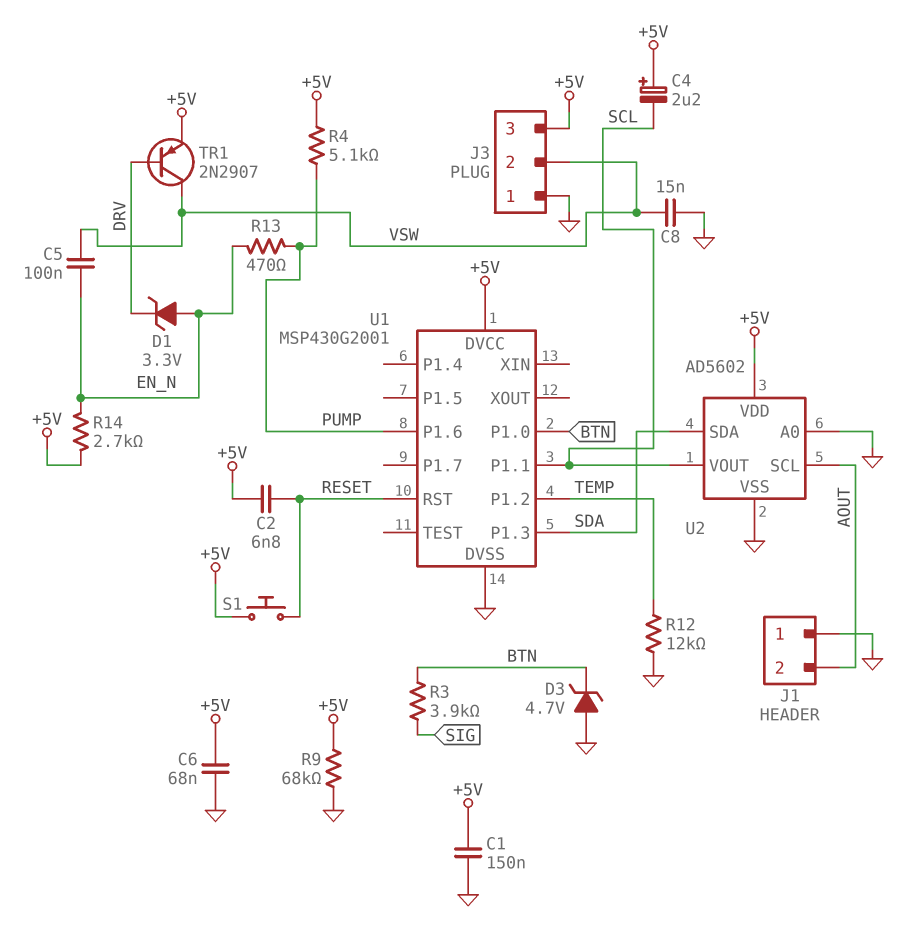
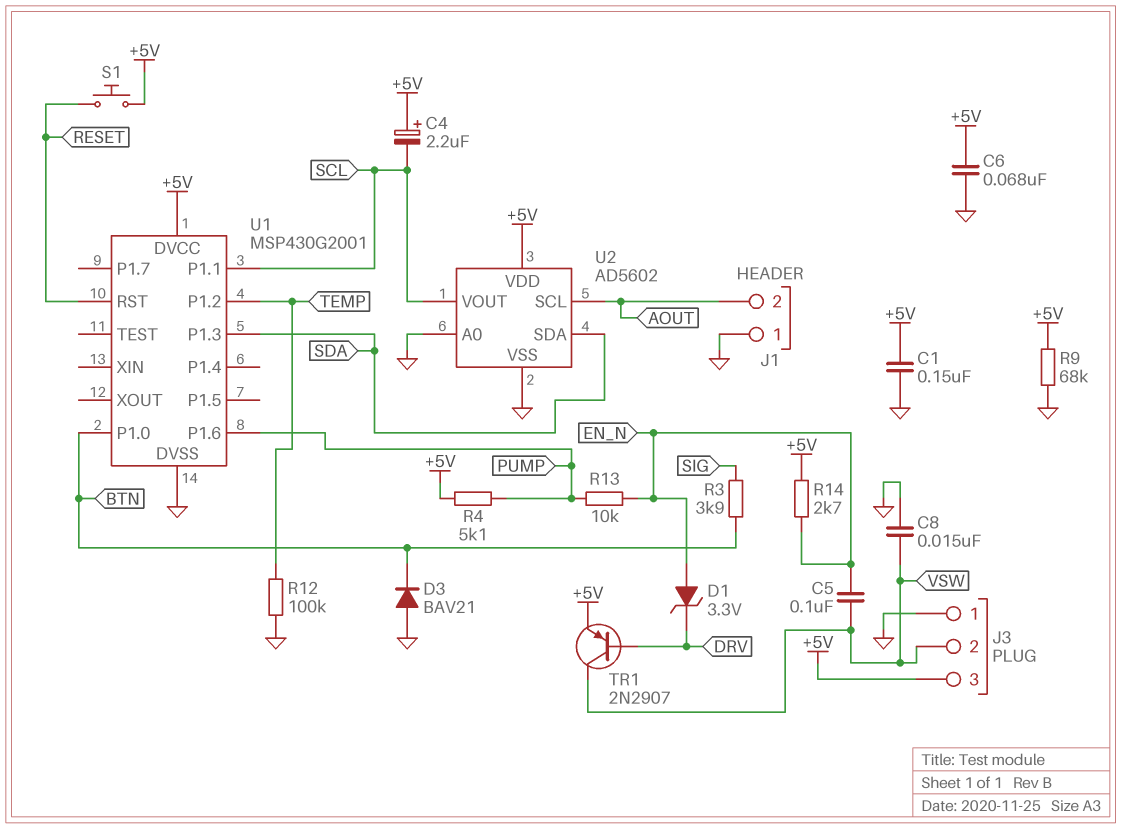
C2: 6.8nF (+5V, RESET) -> none
D3: zener 4.7V (A GND, K BTN) -> diode BAV21 (A GND, K BTN)
R12: 12k (GND, TEMP) -> 100k (GND, TEMP)
R13: 470 (EN_N, PUMP) -> 10k (EN_N, PUMP)

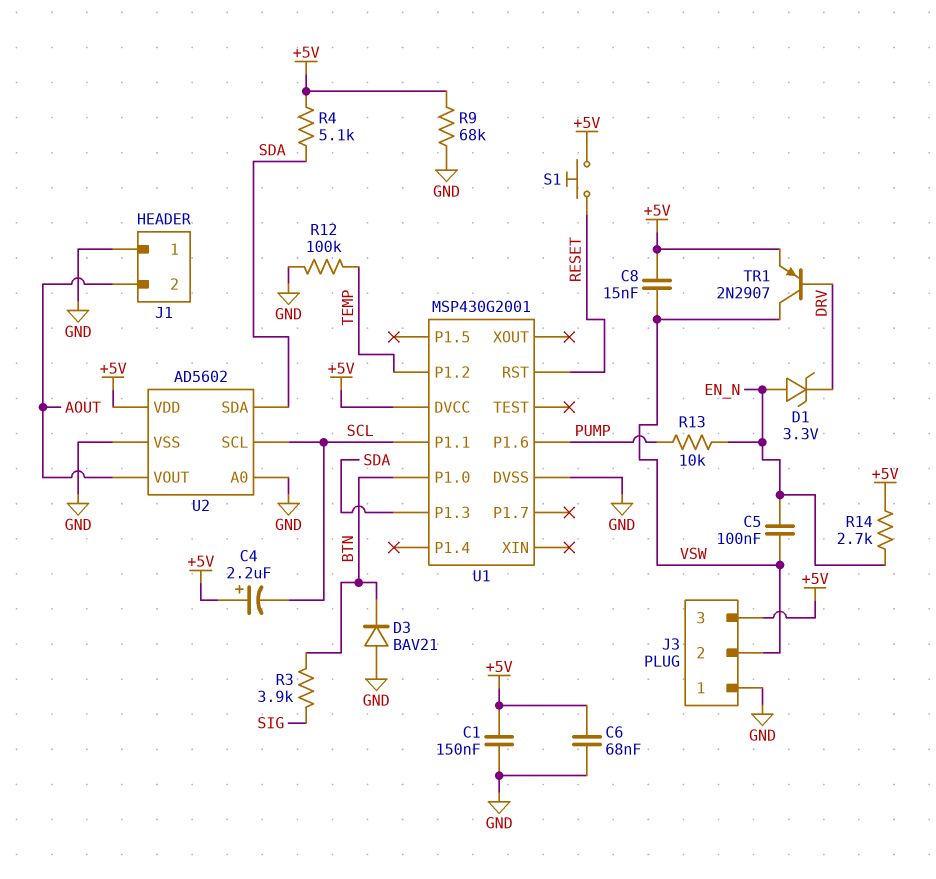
C8: 15nF (GND, VSW) -> 15nF (+5V, VSW)
R4: 5.1k (+5V, PUMP) -> 5.1k (+5V, SDA)
U2 pin SCL: AOUT -> SCL
U2 pin VOUT: SCL -> AOUT

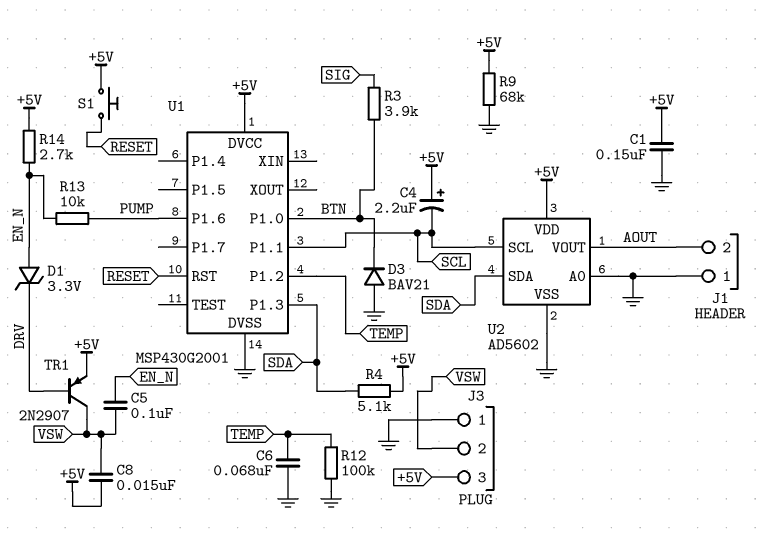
C6: 68nF (+5V, GND) -> 68nF (GND, TEMP)

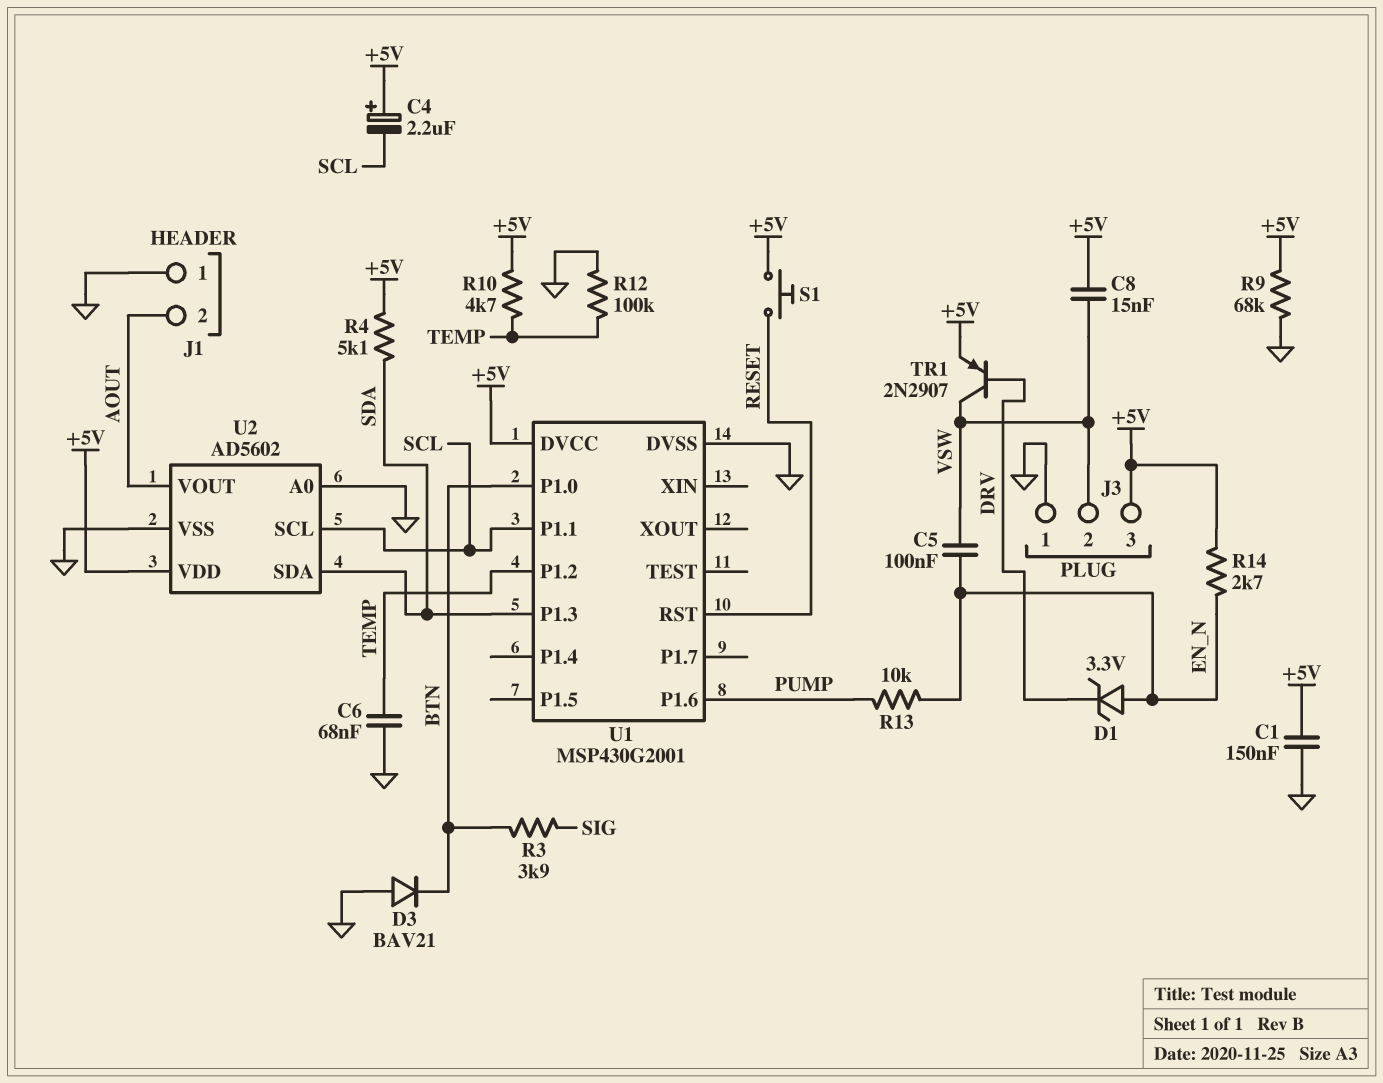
R10: none -> 4.7k (+5V, TEMP)

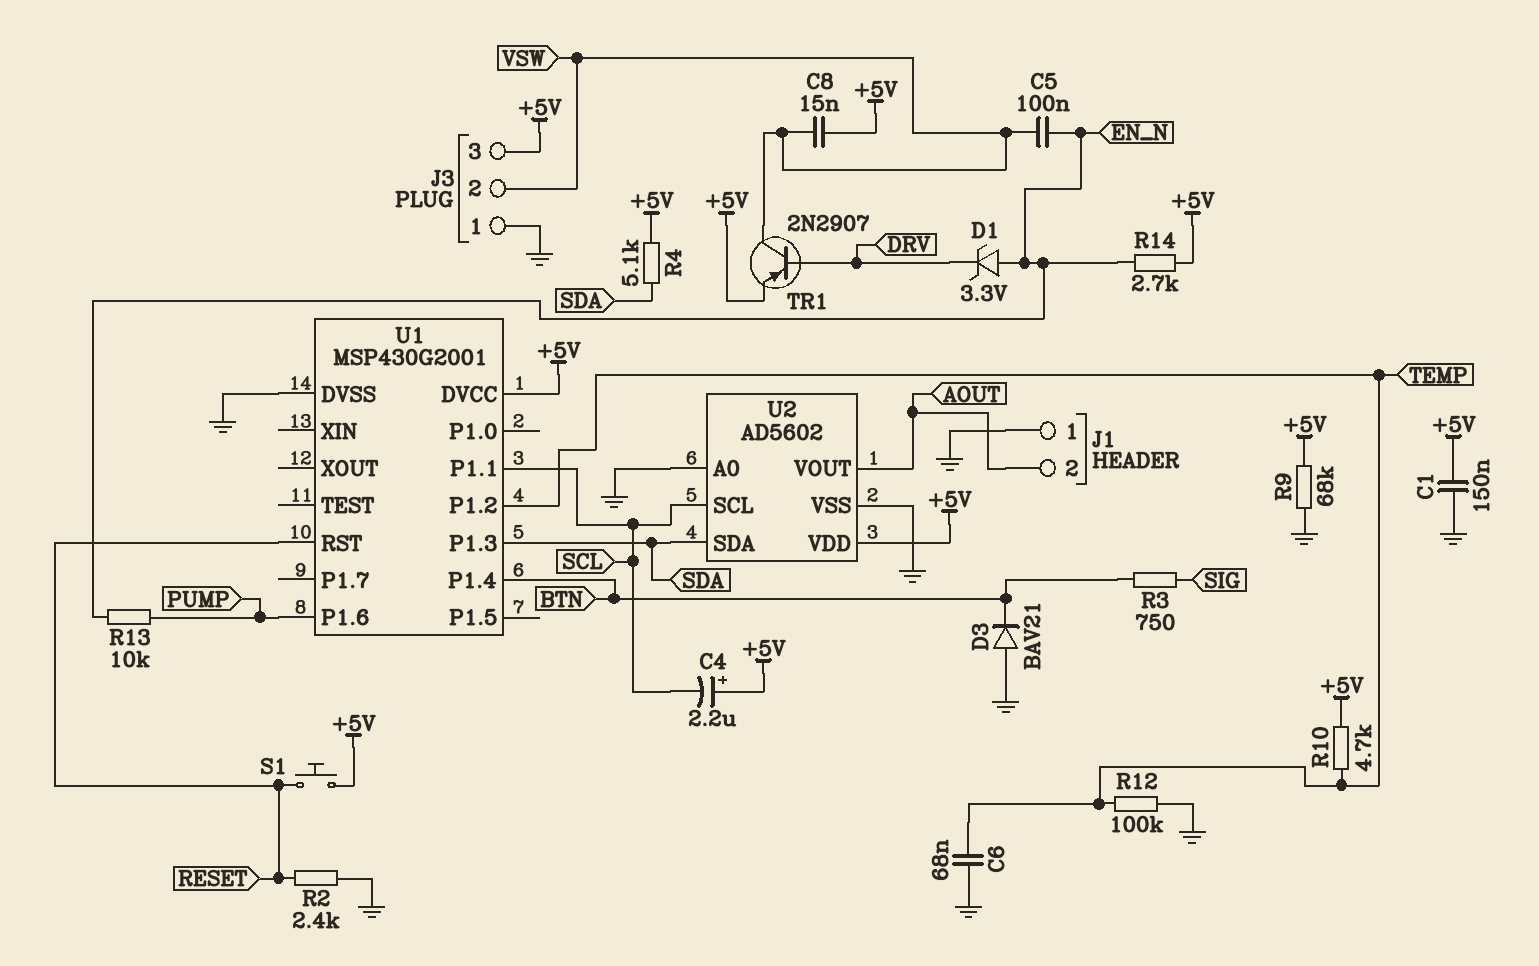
R2: none -> 2.4k (GND, RESET)
R3: 3.9k (BTN, SIG) -> 750 (BTN, SIG)
U1 pin P1.0: BTN -> none
U1 pin P1.4: none -> BTN

